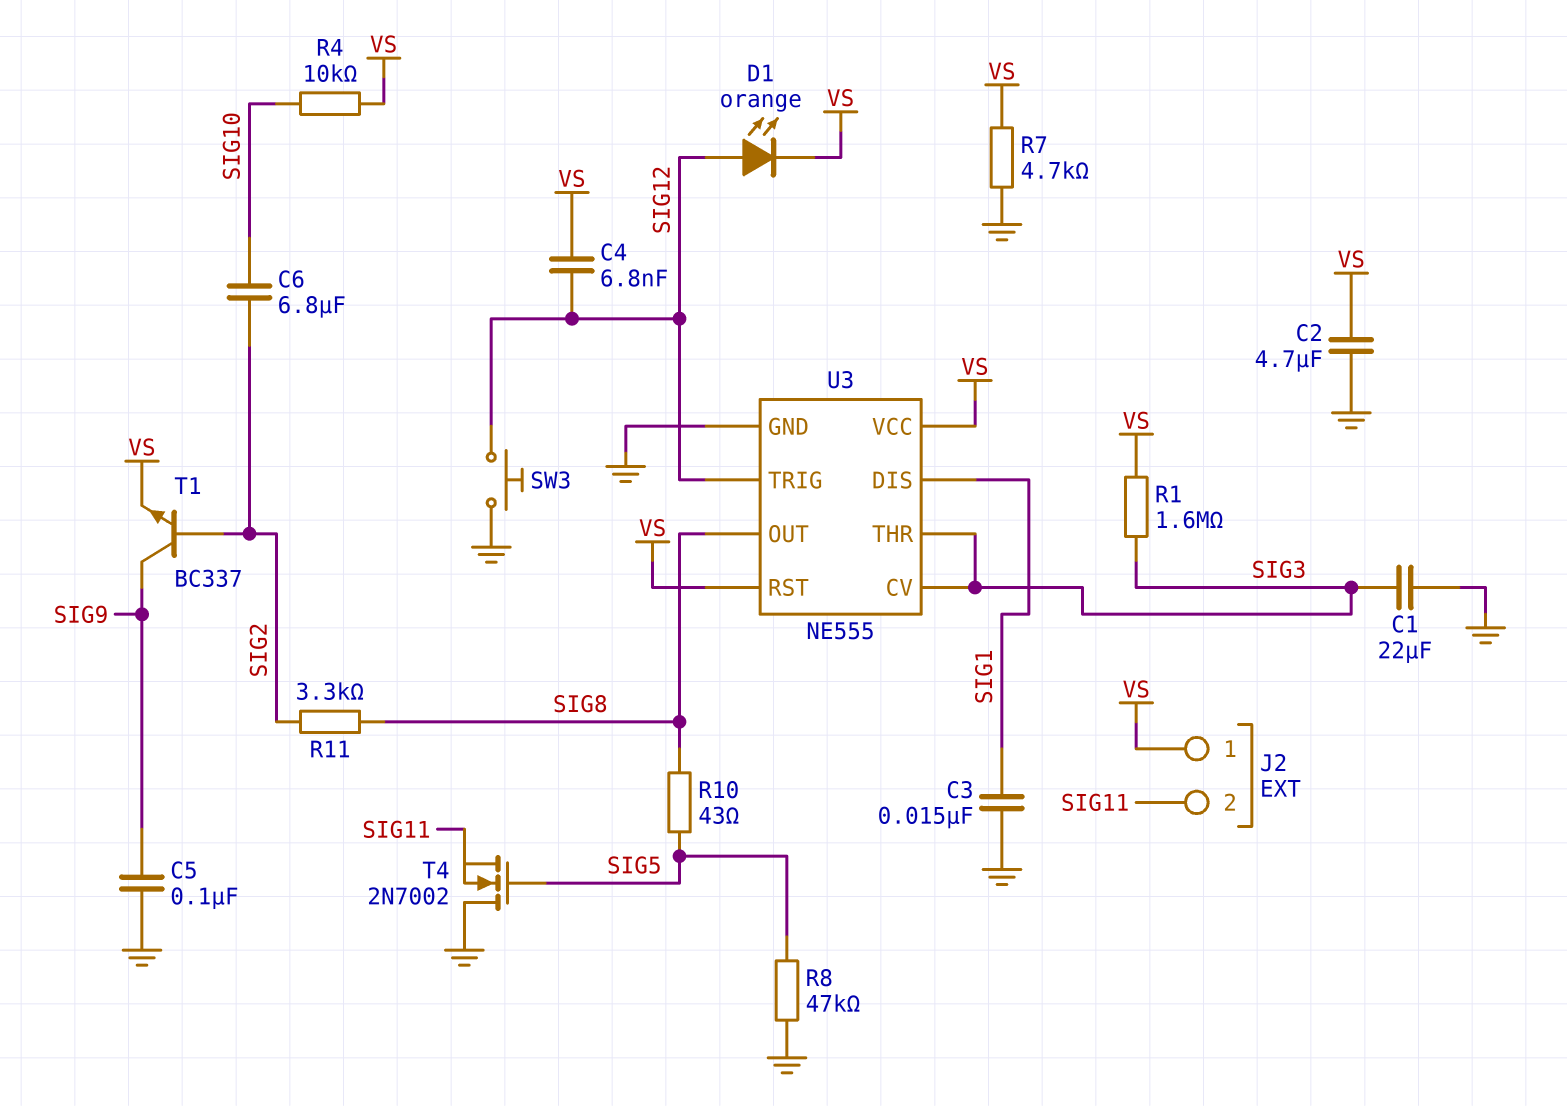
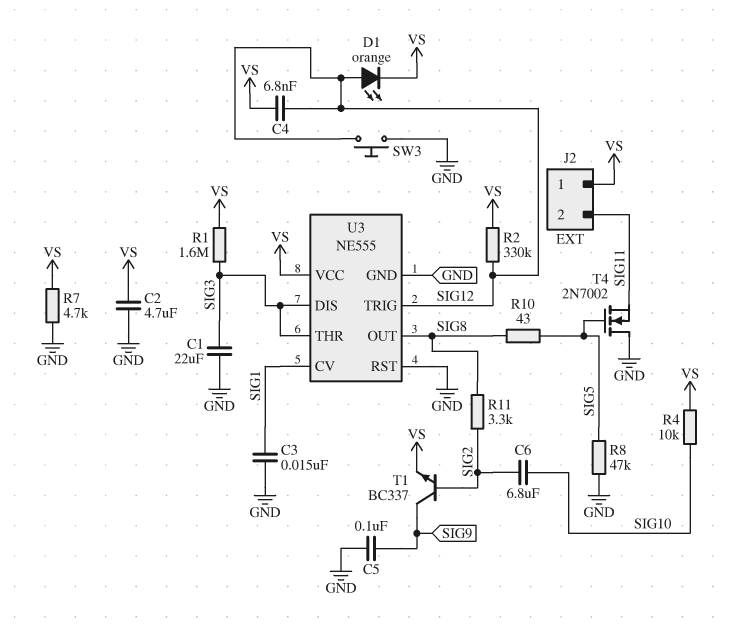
R2: none -> 330k (SIG12, VS)
U3 pin CV: SIG3 -> SIG1
U3 pin DIS: SIG1 -> SIG3
U3 pin RST: VS -> GND

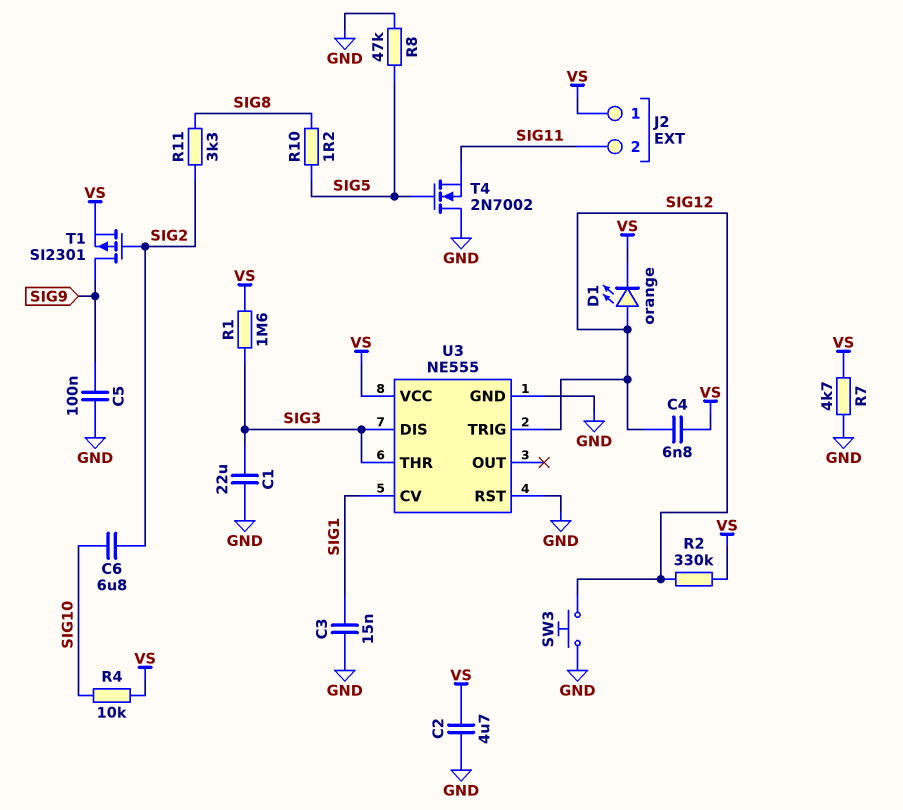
R10: 43 (SIG5, SIG8) -> 1.2 (SIG5, SIG8)
T1: NPN BC337 (B SIG2, C SIG9, E VS) -> PMOS SI2301 (G SIG2, D SIG9, S VS)
U3 pin OUT: SIG8 -> none

